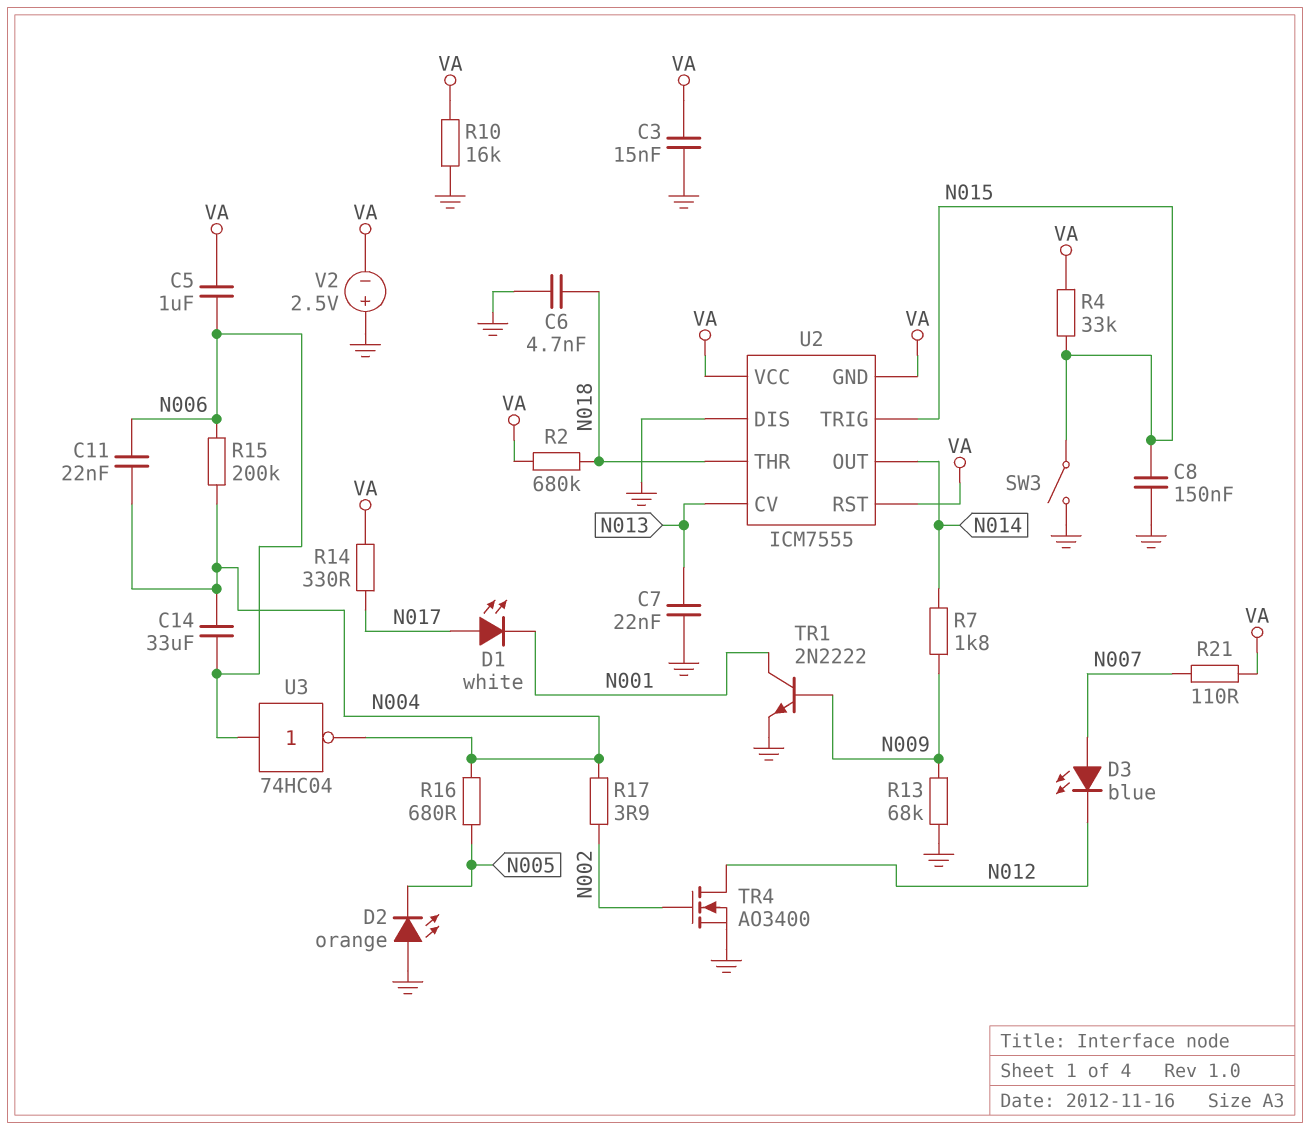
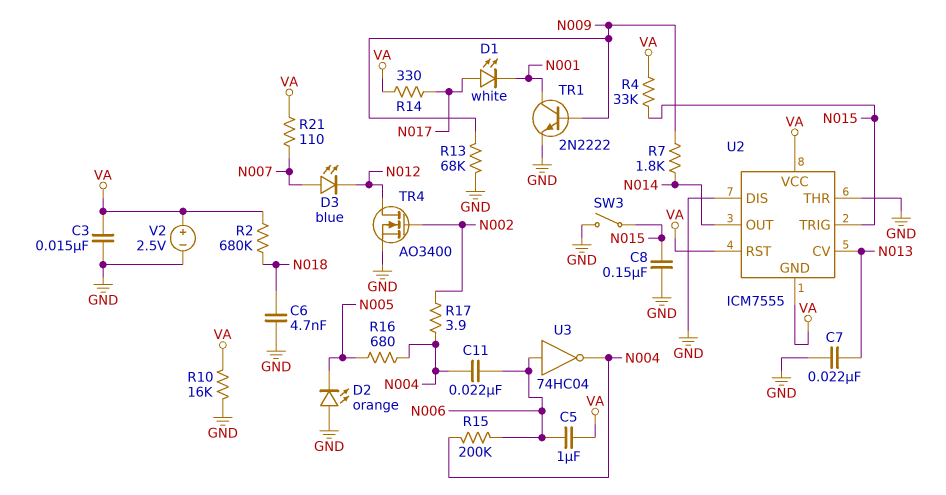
C14: 33uF (N004, N006) -> none
U2 pin THR: N018 -> GND
V2: 2.5V (plus GND, minus VA) -> 2.5V (plus VA, minus GND)

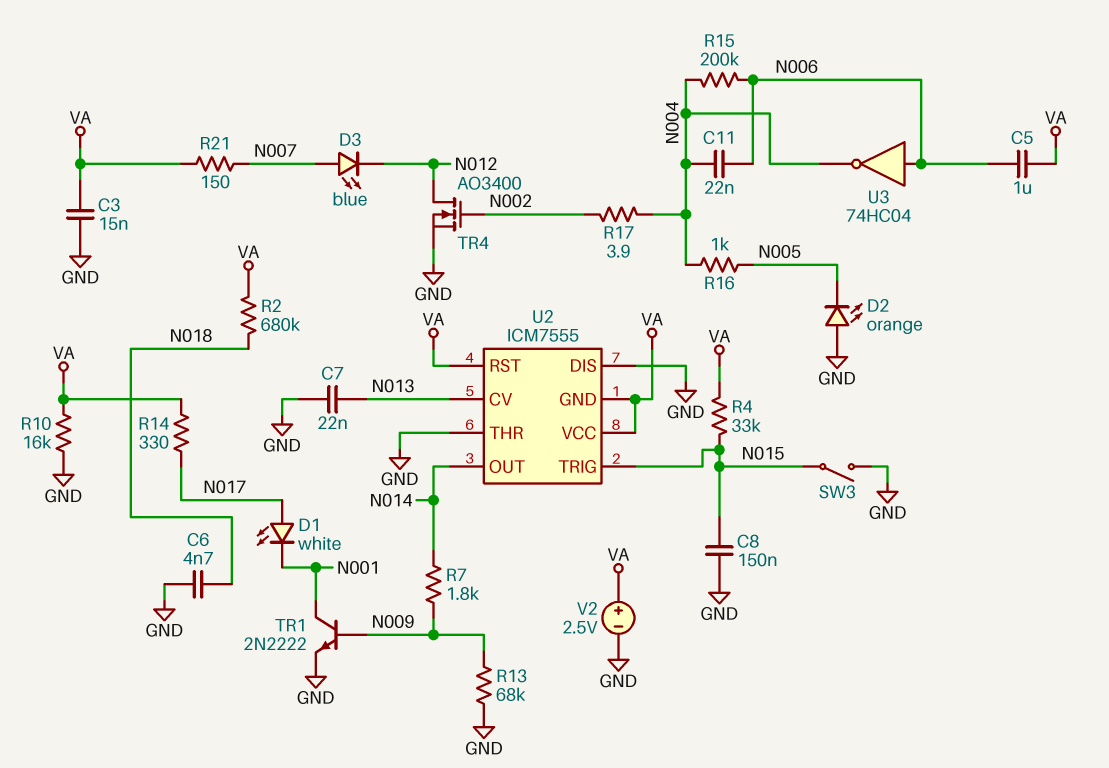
R16: 680 (N004, N005) -> 1k (N004, N005)
R21: 110 (N007, VA) -> 150 (N007, VA)

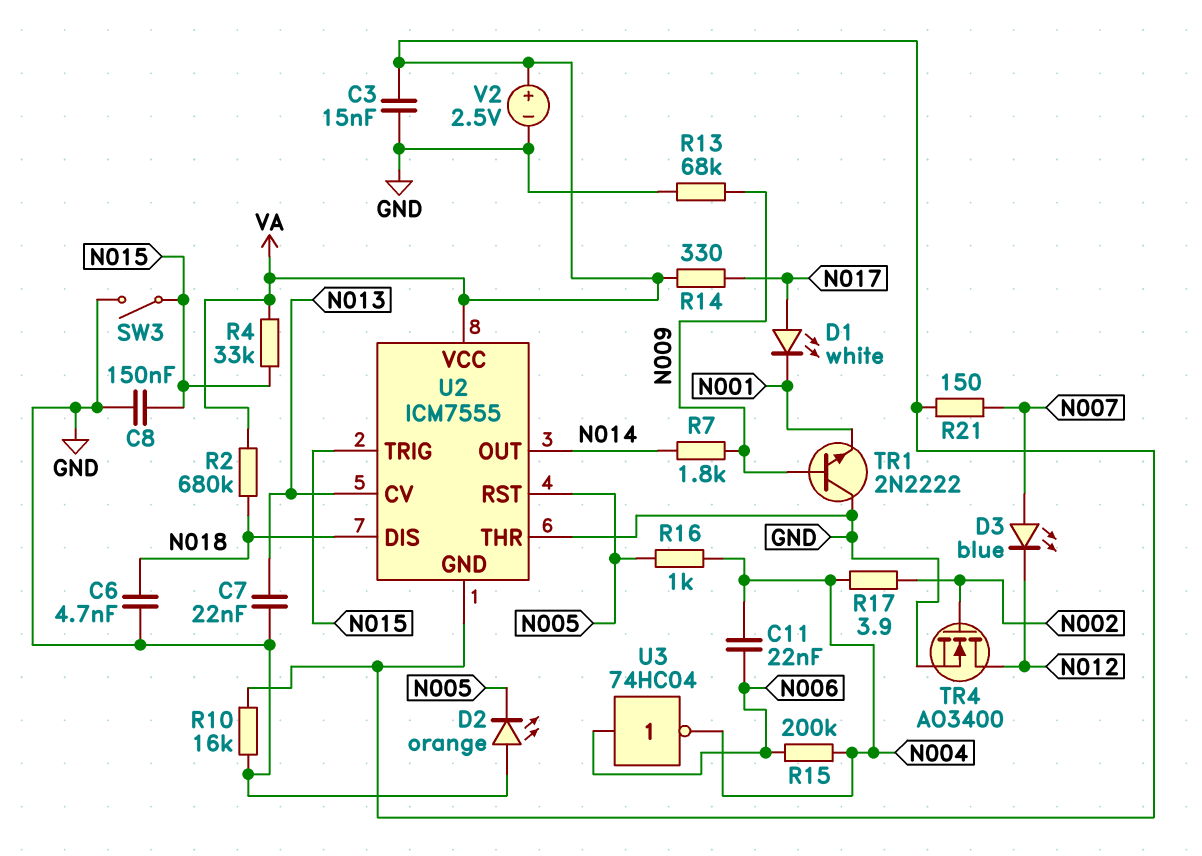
C5: 1uF (N006, VA) -> none
TR1: NPN 2N2222 (B N009, C N001, E GND) -> NPN 2N2222 (B N009, C GND, E N001)
U2 pin DIS: GND -> N018
U2 pin RST: VA -> N005

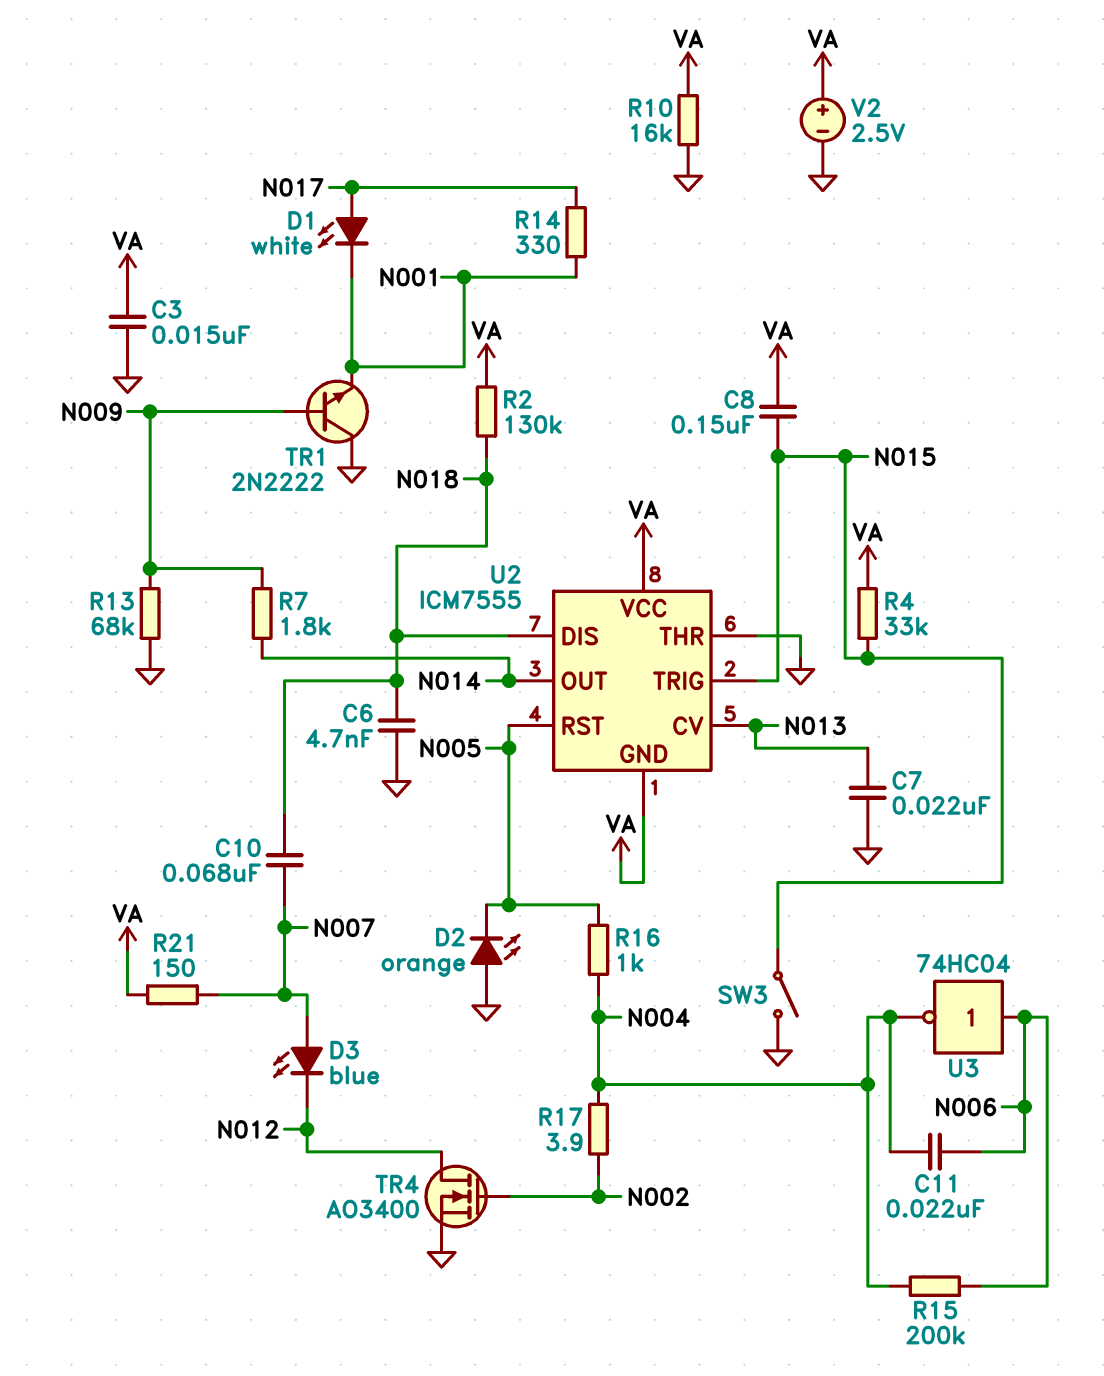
C8: 150nF (GND, N015) -> 150nF (N015, VA)
C10: none -> 68nF (N007, N018)
R2: 680k (N018, VA) -> 130k (N018, VA)
R14: 330 (N017, VA) -> 330 (N001, N017)

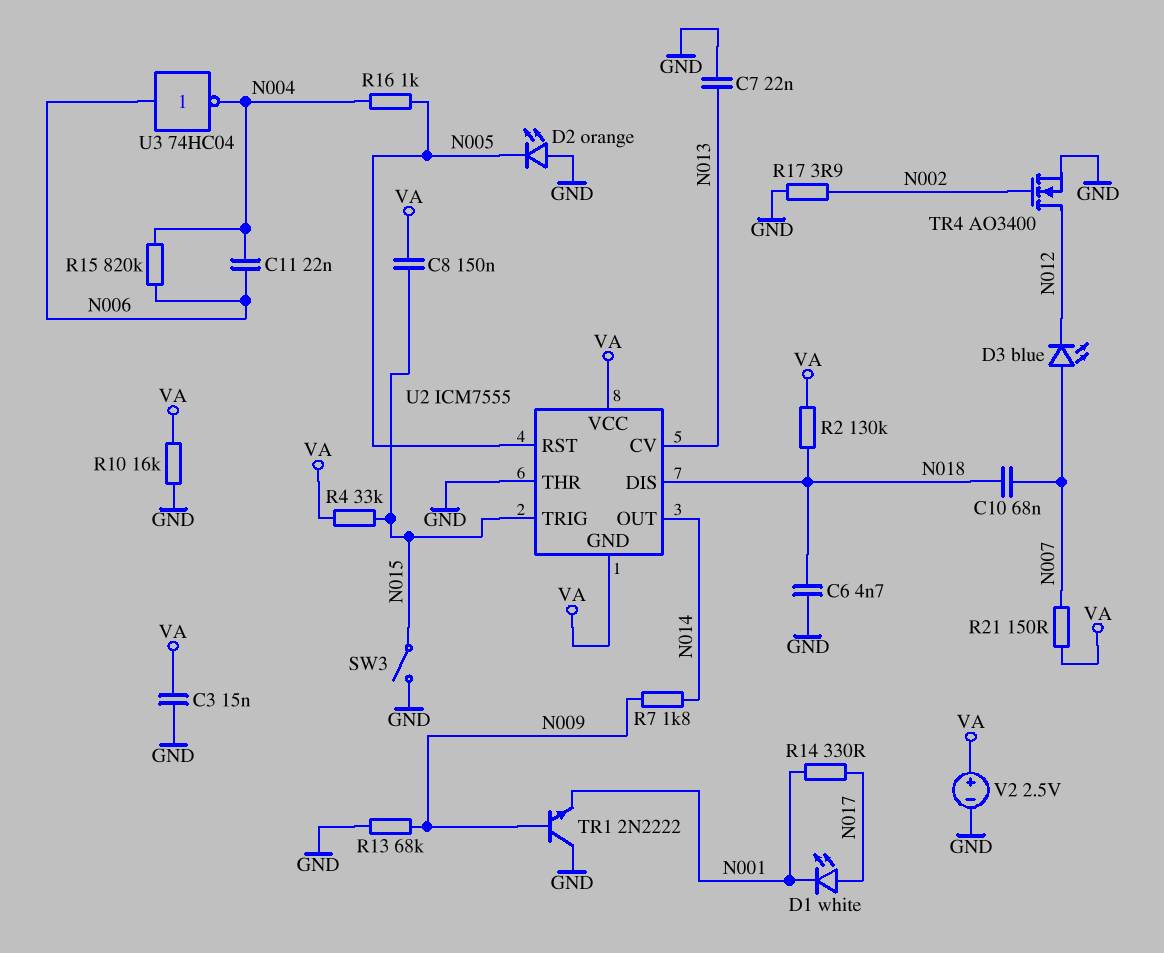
R15: 200k (N004, N006) -> 820k (N004, N006)
R17: 3.9 (N002, N004) -> 3.9 (GND, N002)

